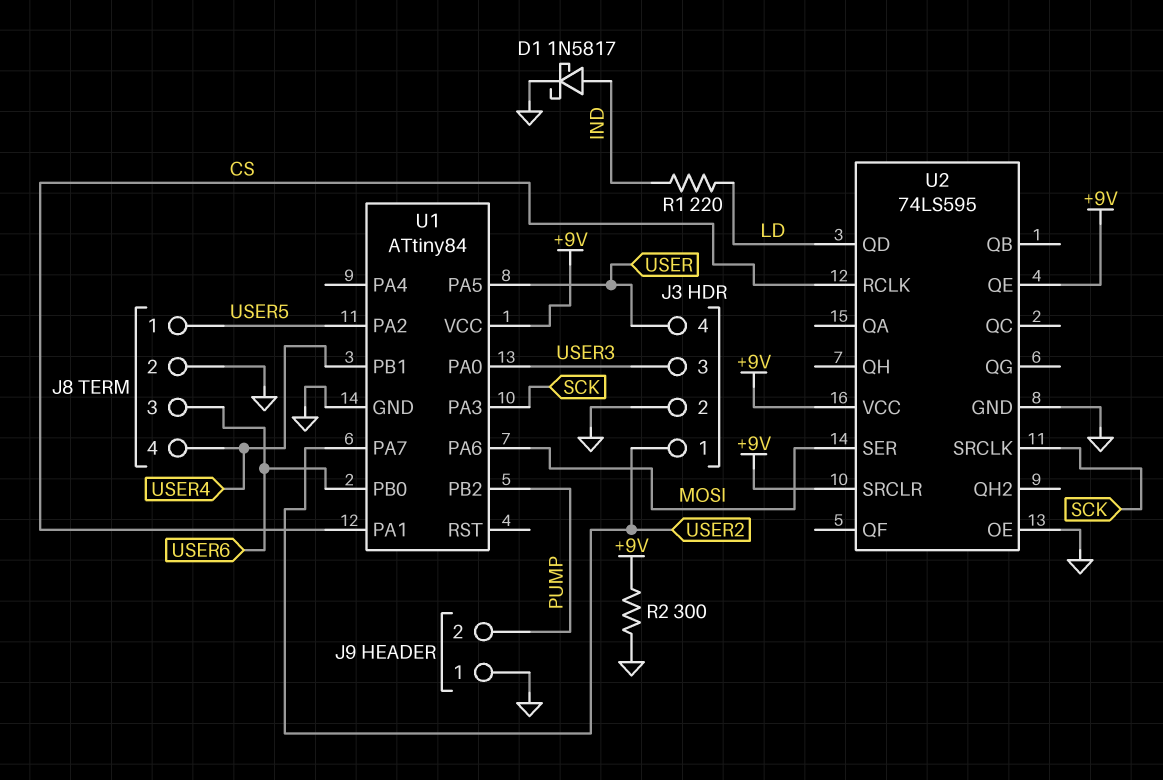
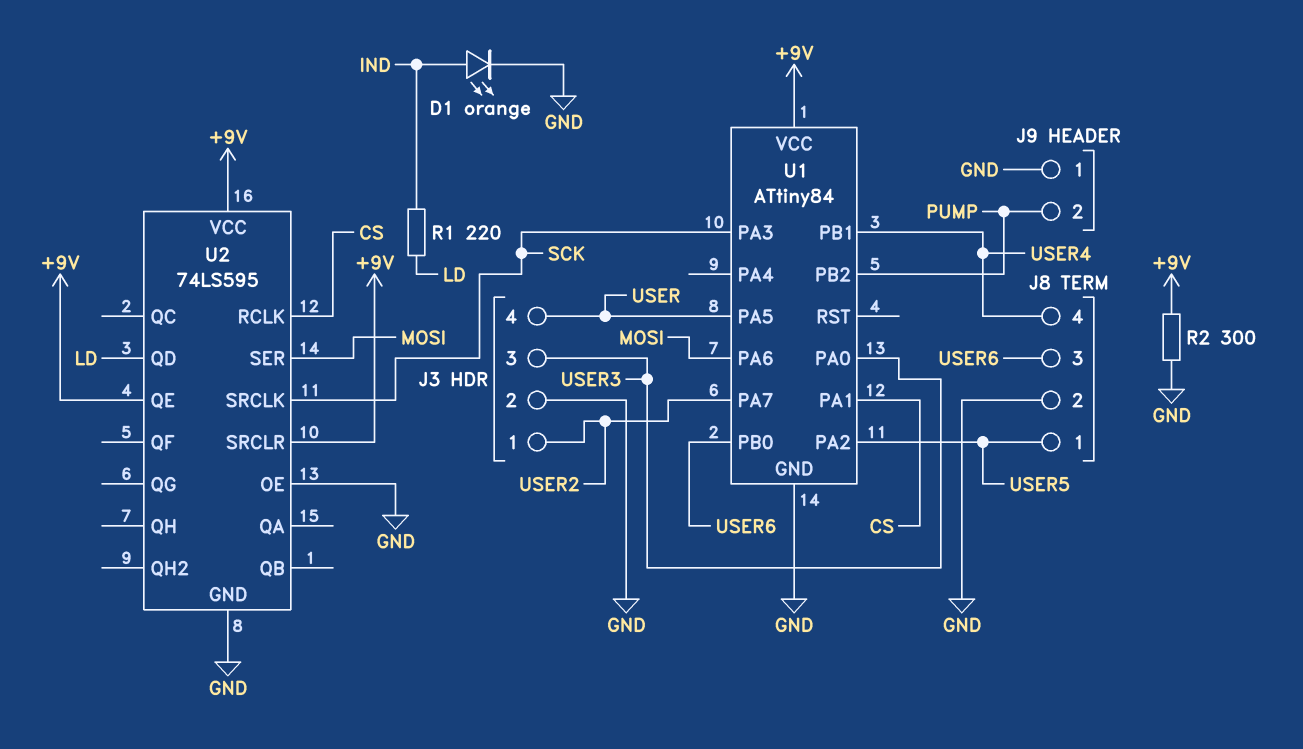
D1: schottky 1N5817 (A IND, K GND) -> LED orange (A IND, K GND)

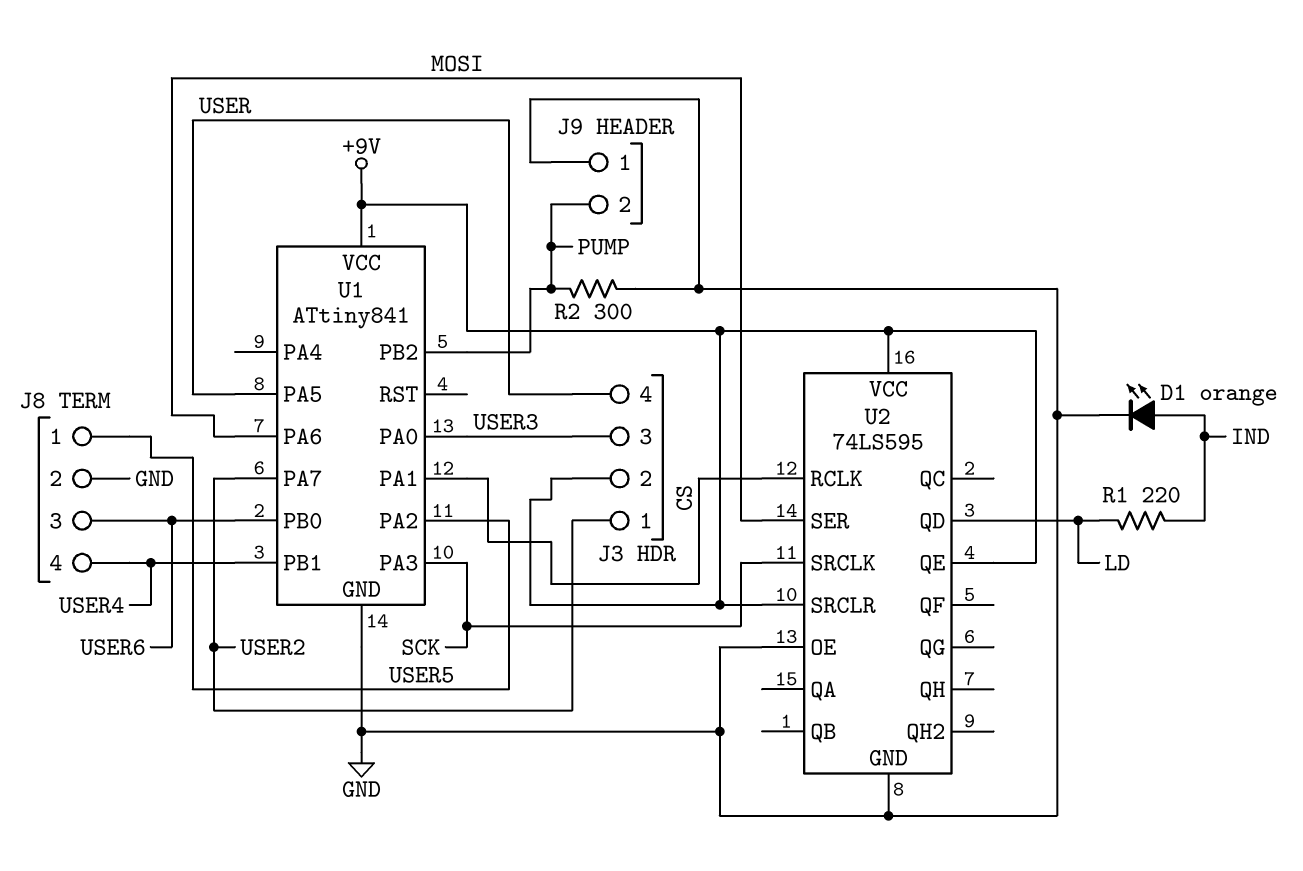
J3 pin 2: GND -> +9V
R2: 300 (+9V, GND) -> 300 (GND, PUMP)
U1: ATtiny84 -> ATtiny841

